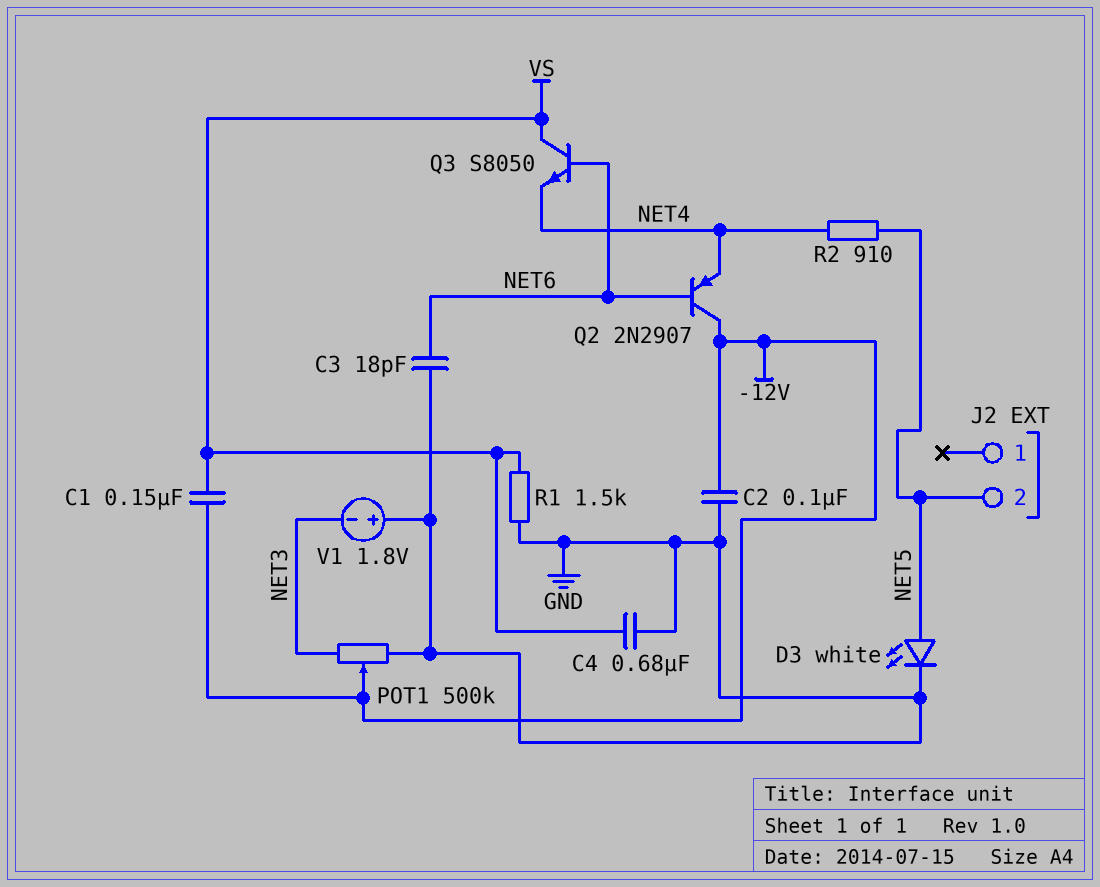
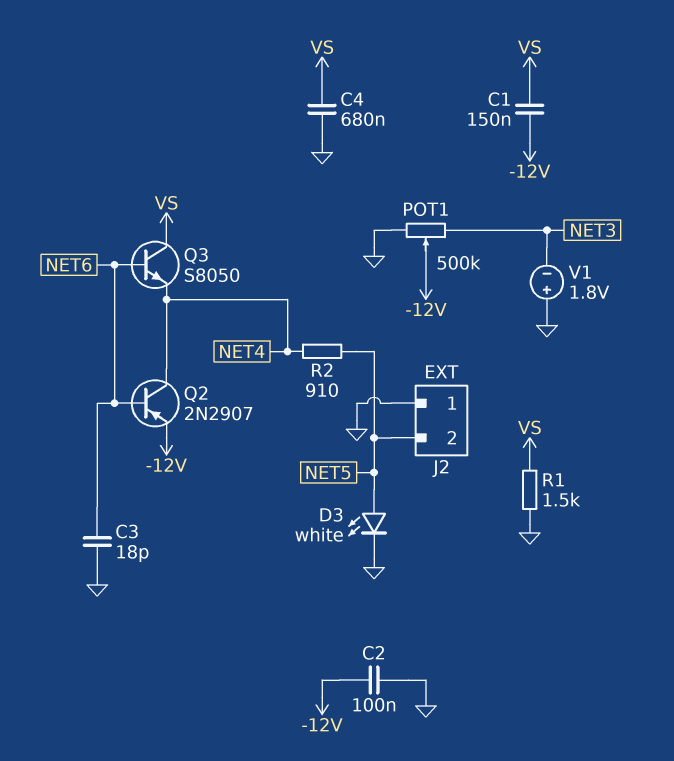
J2 pin 1: none -> GND
Q2: PNP 2N2907 (B NET6, C -12V, E NET4) -> PNP 2N2907 (B NET6, C NET4, E -12V)

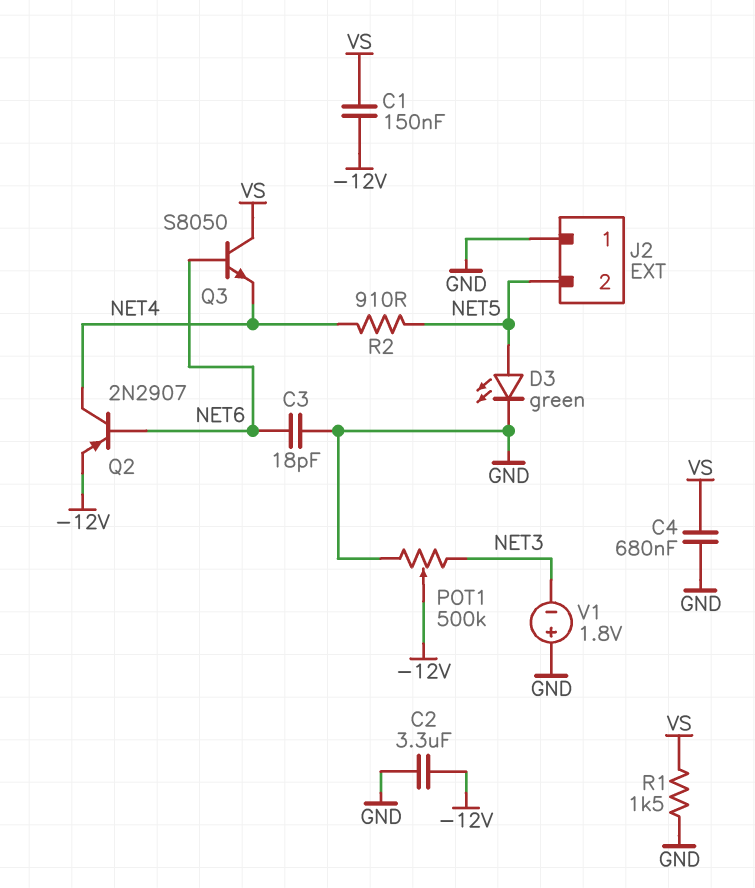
C2: 100nF (-12V, GND) -> 3.3uF (-12V, GND)
D3: LED white (A NET5, K GND) -> LED green (A NET5, K GND)

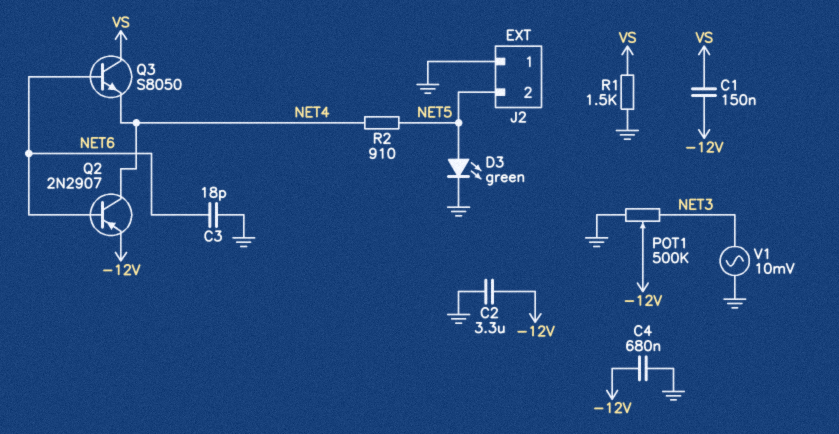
C4: 680nF (GND, VS) -> 680nF (-12V, GND)
V1: 1.8V (plus GND, minus NET3) -> AC 10mV (GND, NET3)

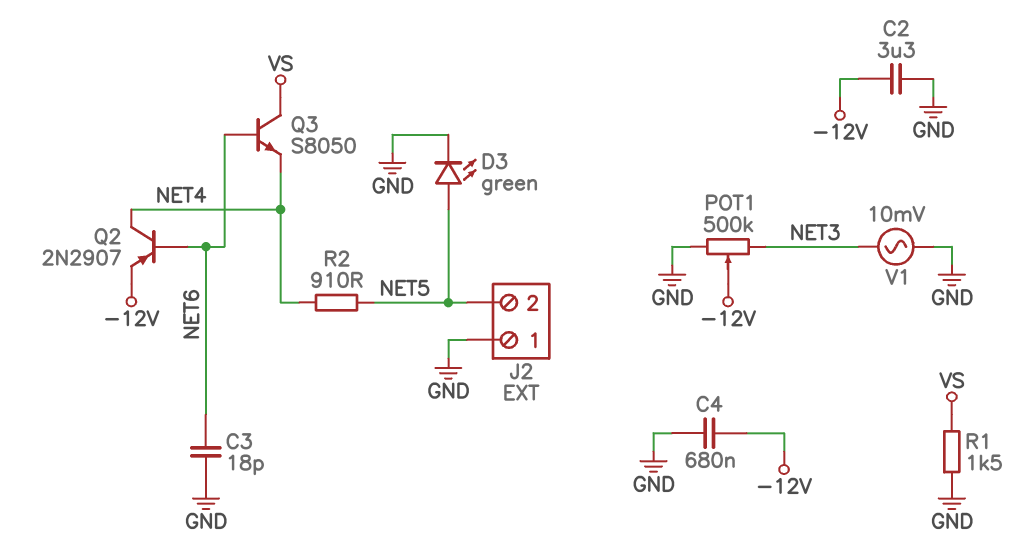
C1: 150nF (-12V, VS) -> none

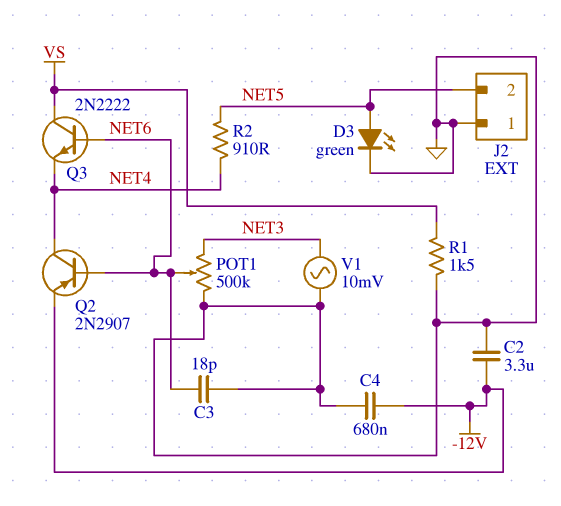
POT1: 500k (GND, NET3, wiper -12V) -> 500k (GND, NET3, wiper NET6)
Q3: NPN S8050 (B NET6, C VS, E NET4) -> NPN 2N2222 (B NET6, C VS, E NET4)

